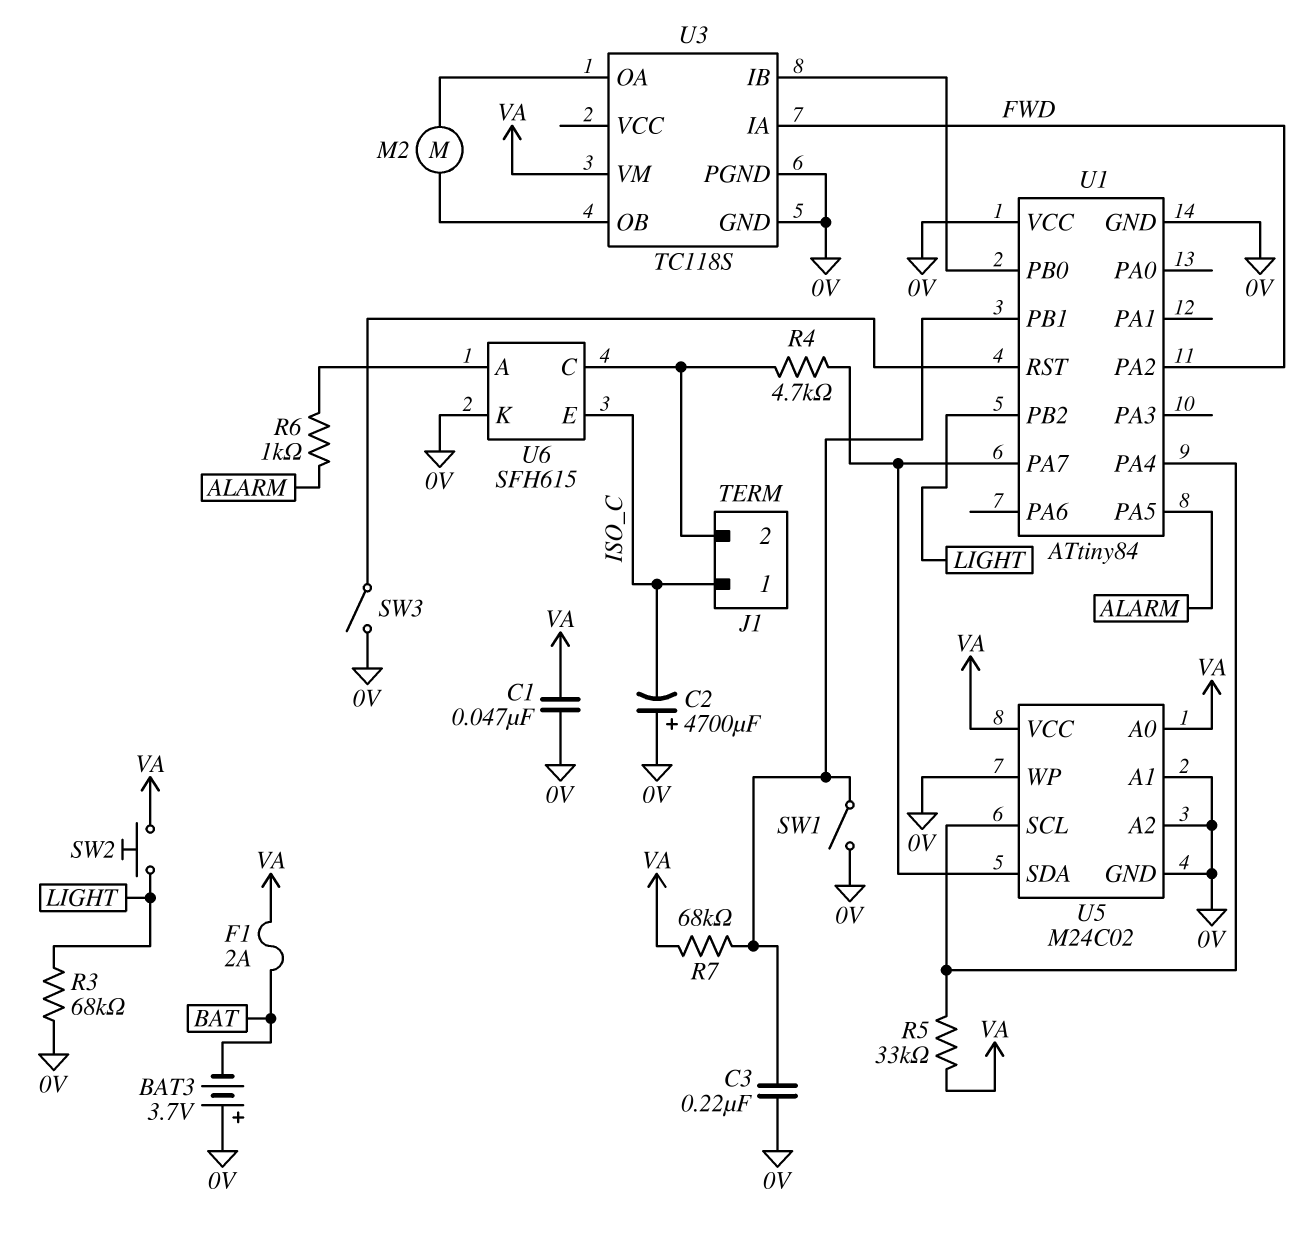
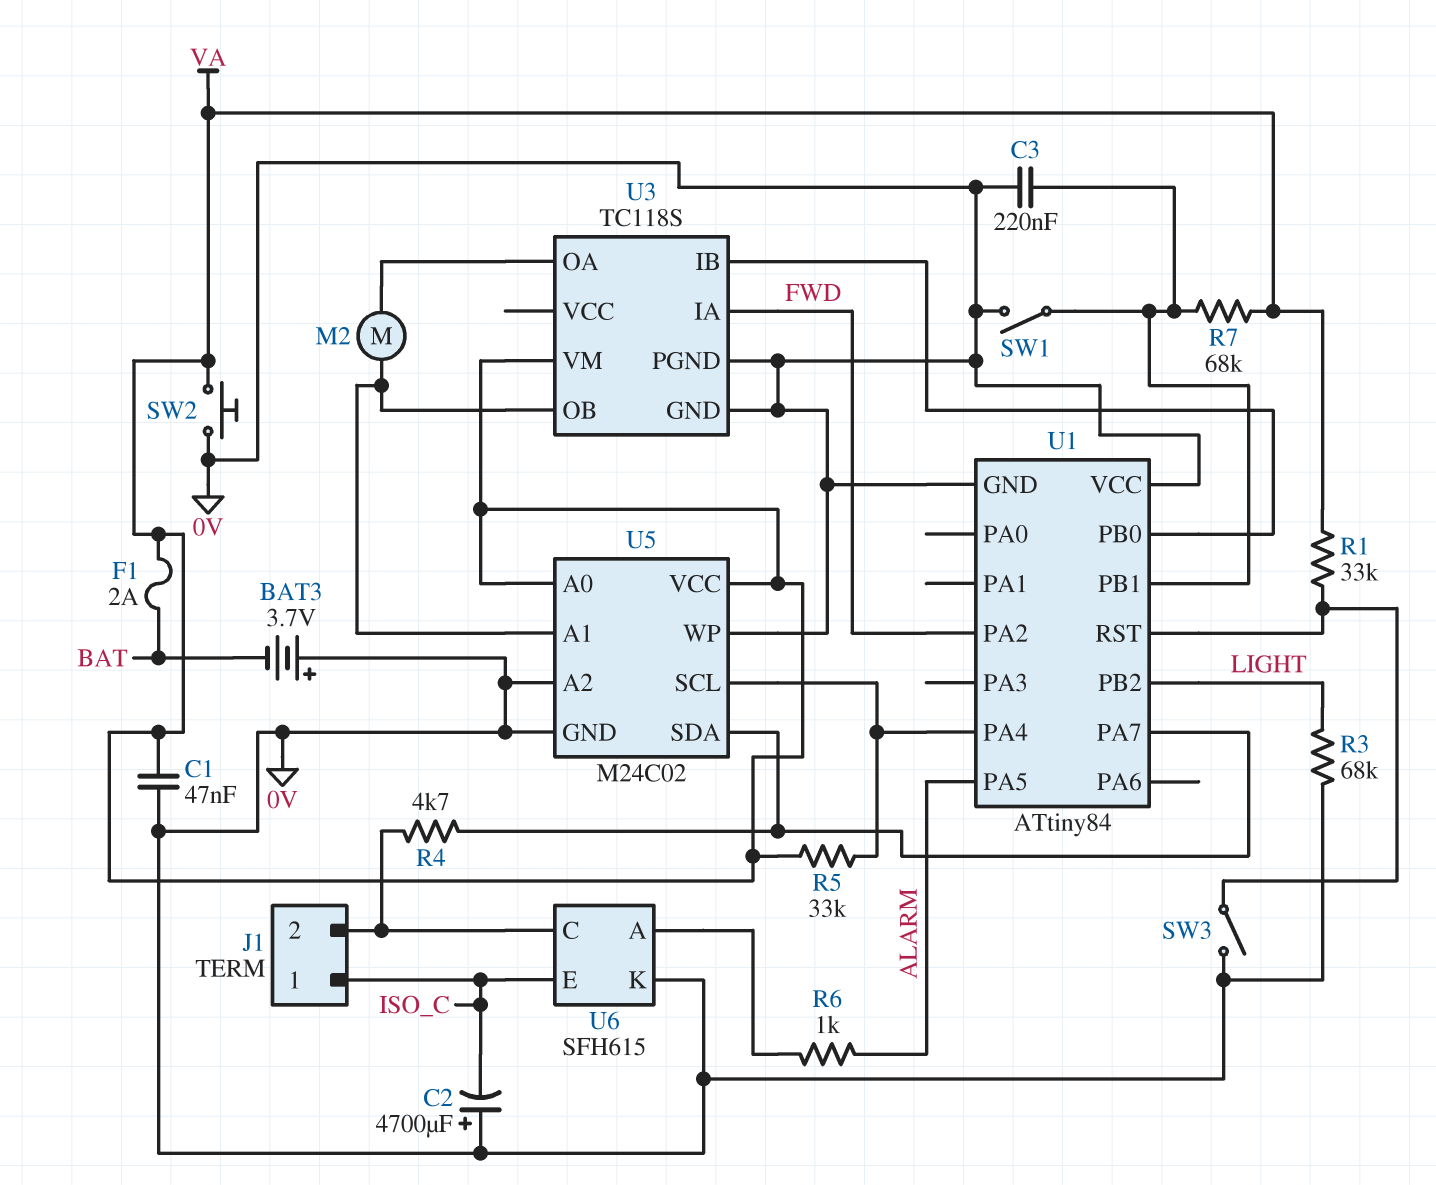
R1: none -> 33k (U1/RST, VA)
SW2: button (LIGHT, VA) -> button (0V, VA)
U5 pin A1: 0V -> U3/OB

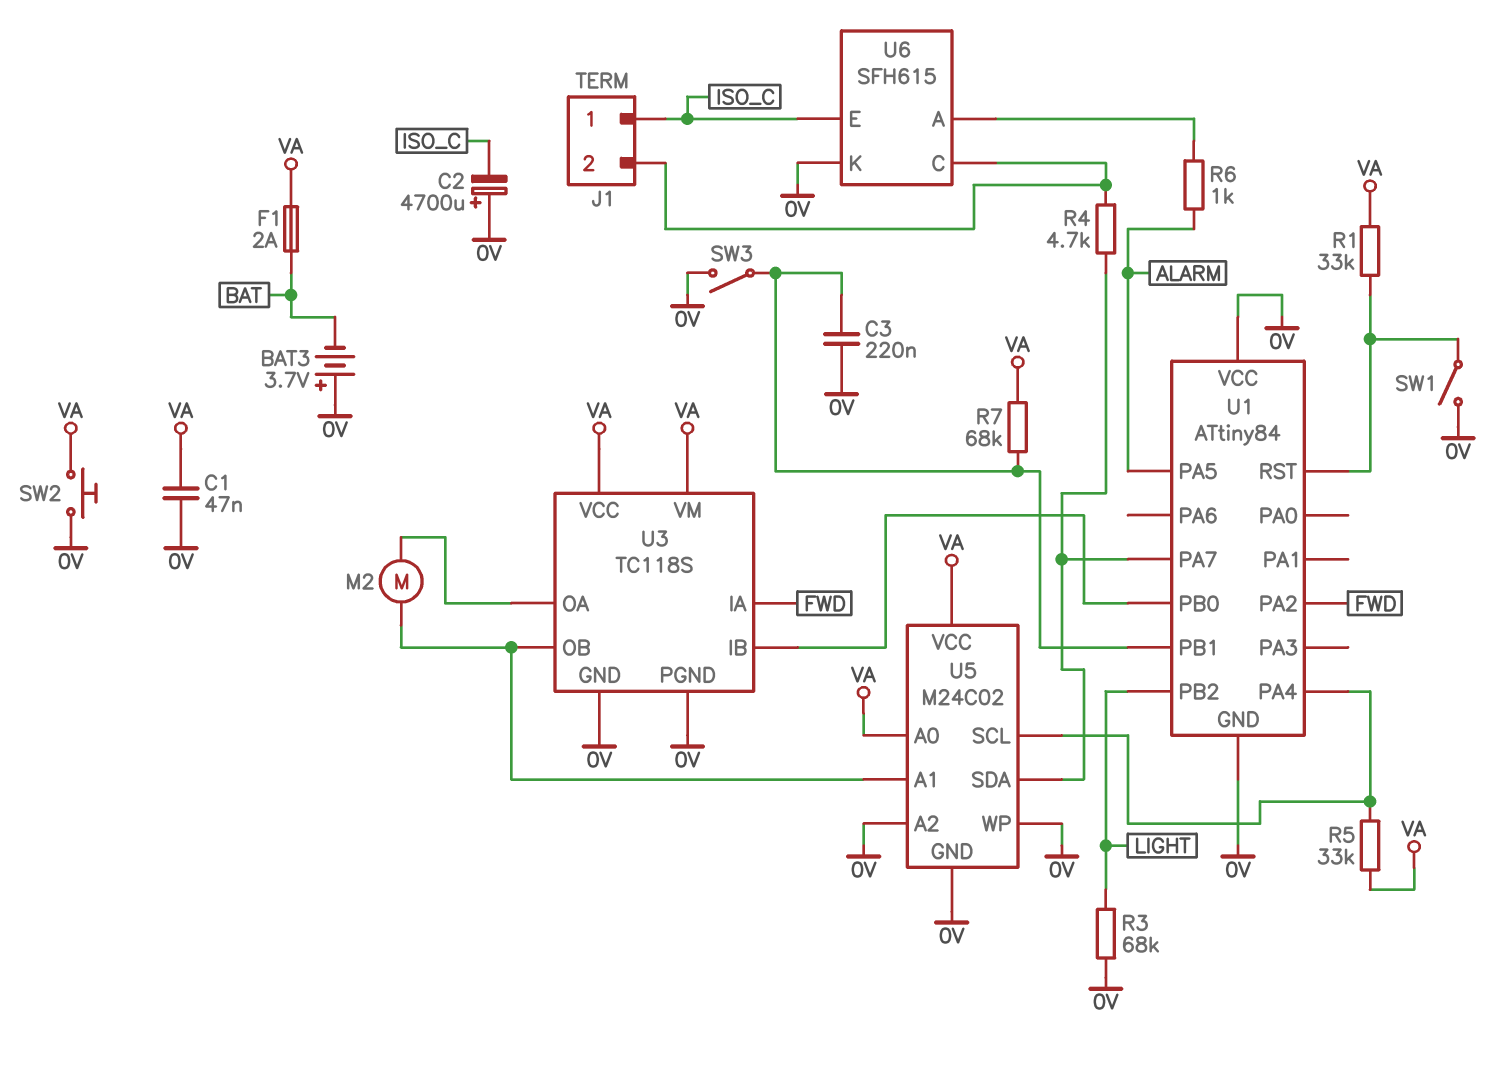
SW1: switch (0V, U1/PB1) -> switch (0V, U1/RST)
SW3: switch (0V, U1/RST) -> switch (0V, U1/PB1)
U3 pin VCC: none -> VA

